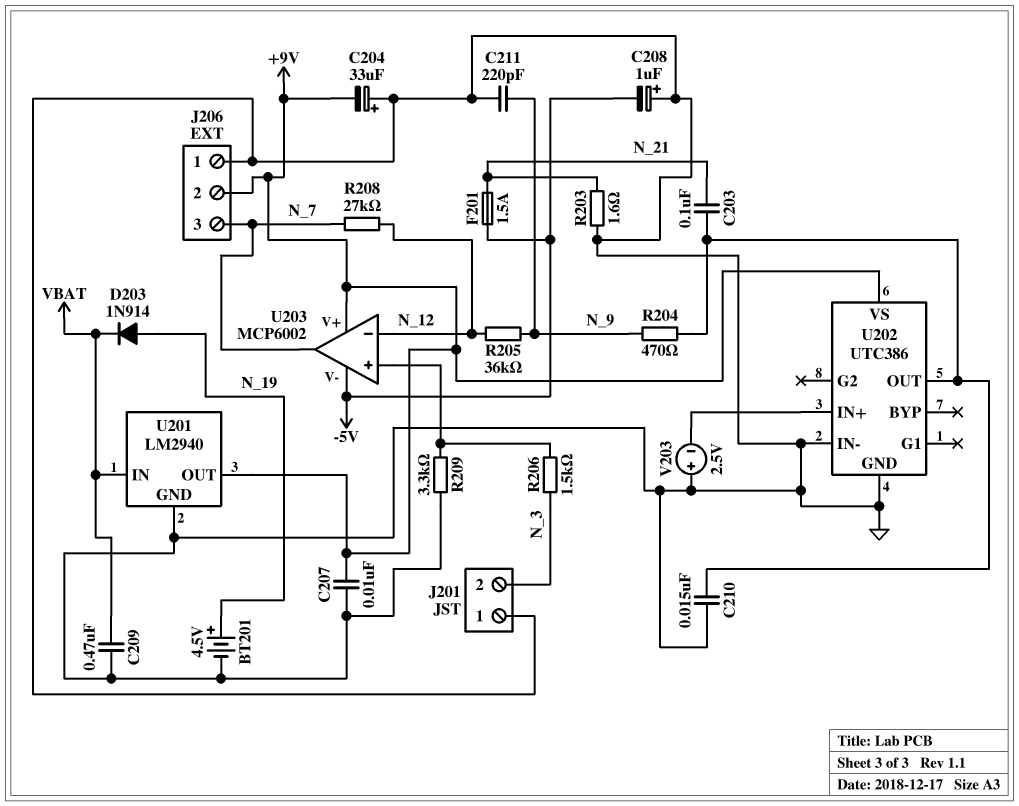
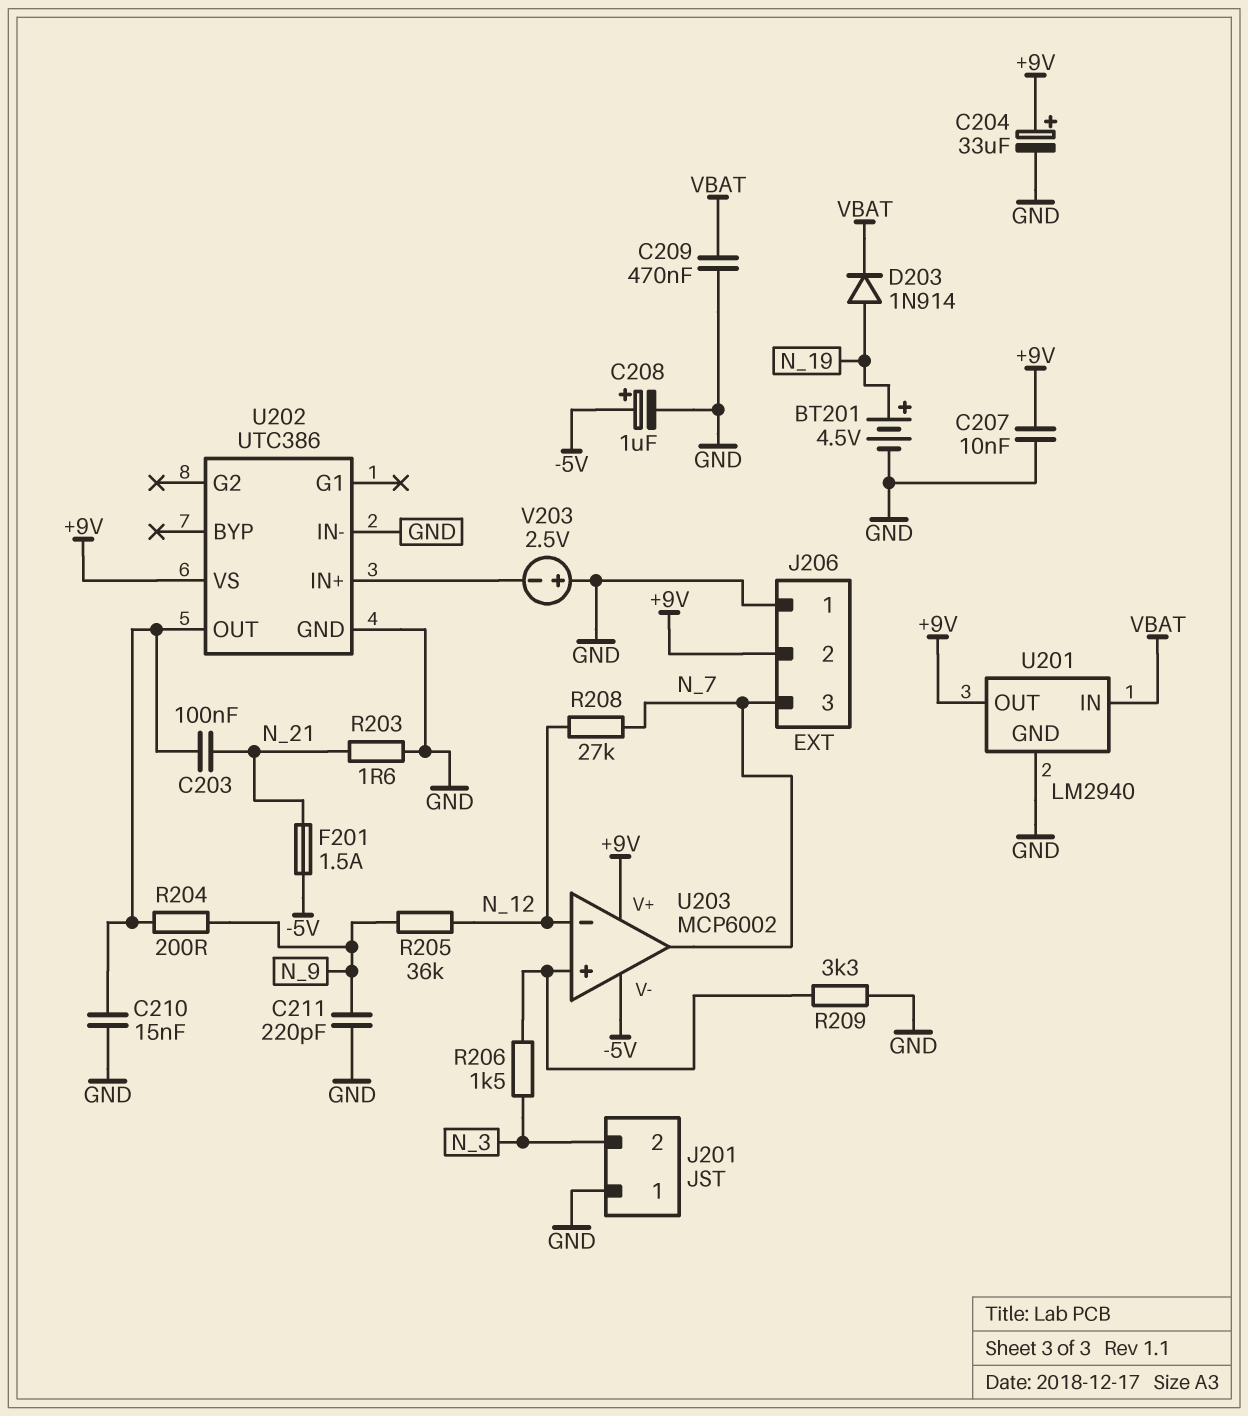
C204: 33uF (plus GND, minus +9V) -> 33uF (plus +9V, minus GND)
C208: 1uF (plus GND, minus -5V) -> 1uF (plus -5V, minus GND)
R204: 470 (N_9, U202/OUT) -> 200 (N_9, U202/OUT)

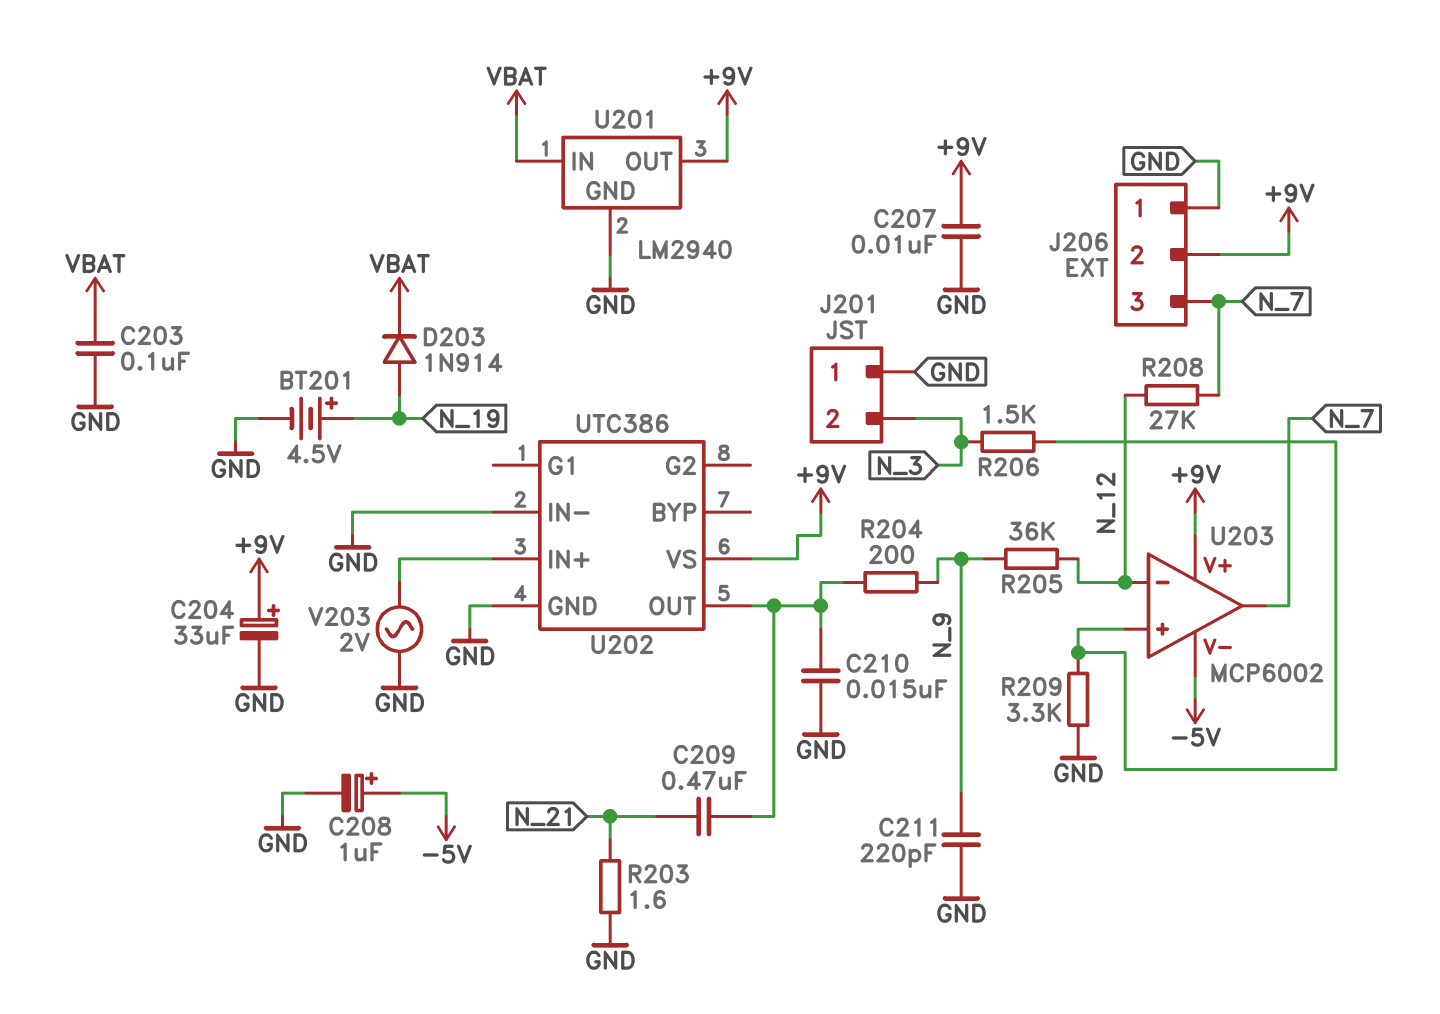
C203: 100nF (N_21, U202/OUT) -> 100nF (GND, VBAT)
C209: 470nF (GND, VBAT) -> 470nF (N_21, U202/OUT)
F201: 1.5A (-5V, N_21) -> none
V203: 2.5V (plus GND, minus U202/IN+) -> AC 2V (GND, U202/IN+)

